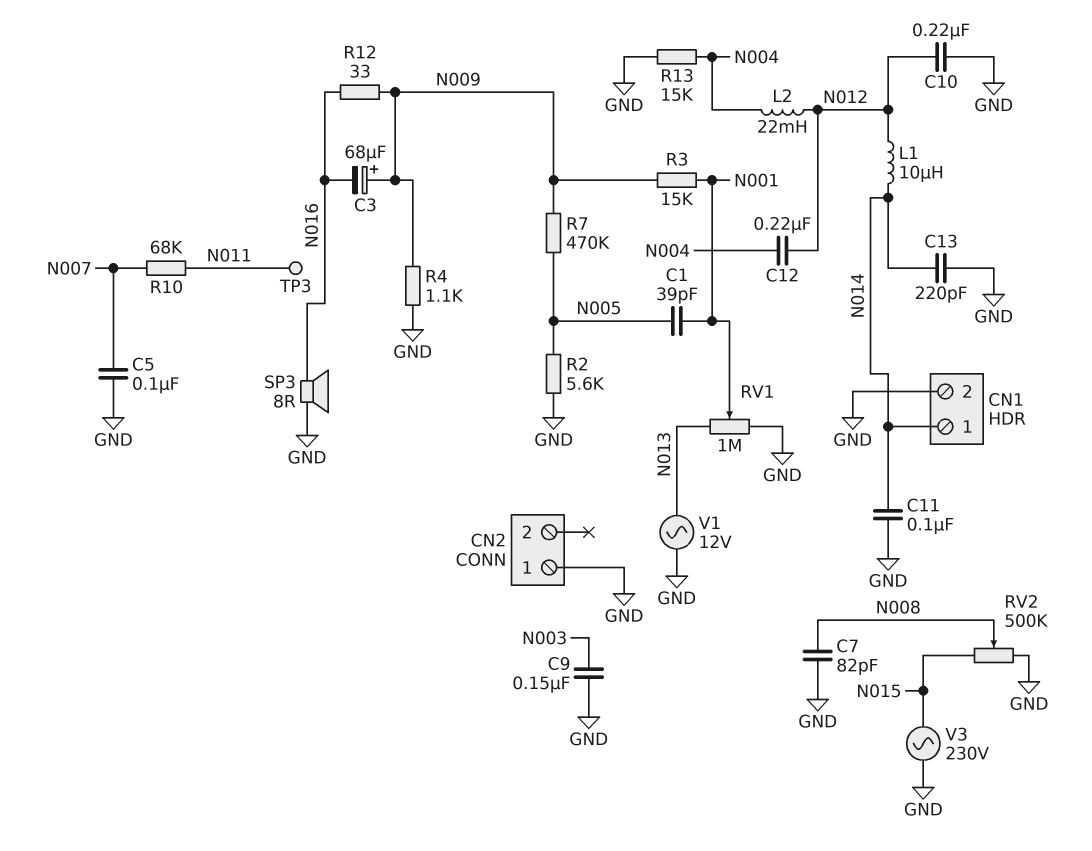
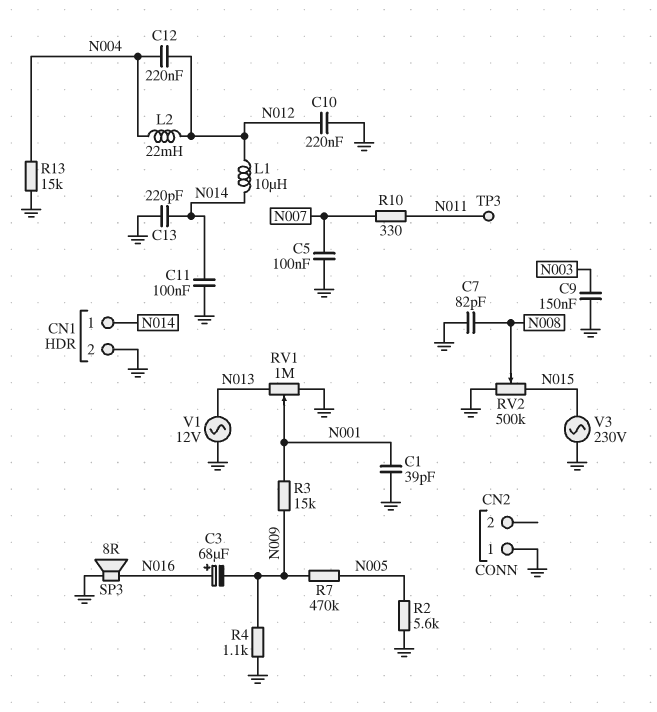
C1: 39pF (N001, N005) -> 39pF (GND, N001)
C3: 68uF (plus N009, minus N016) -> 68uF (plus N016, minus N009)
R10: 68k (N007, N011) -> 330 (N007, N011)
R12: 33 (N009, N016) -> none

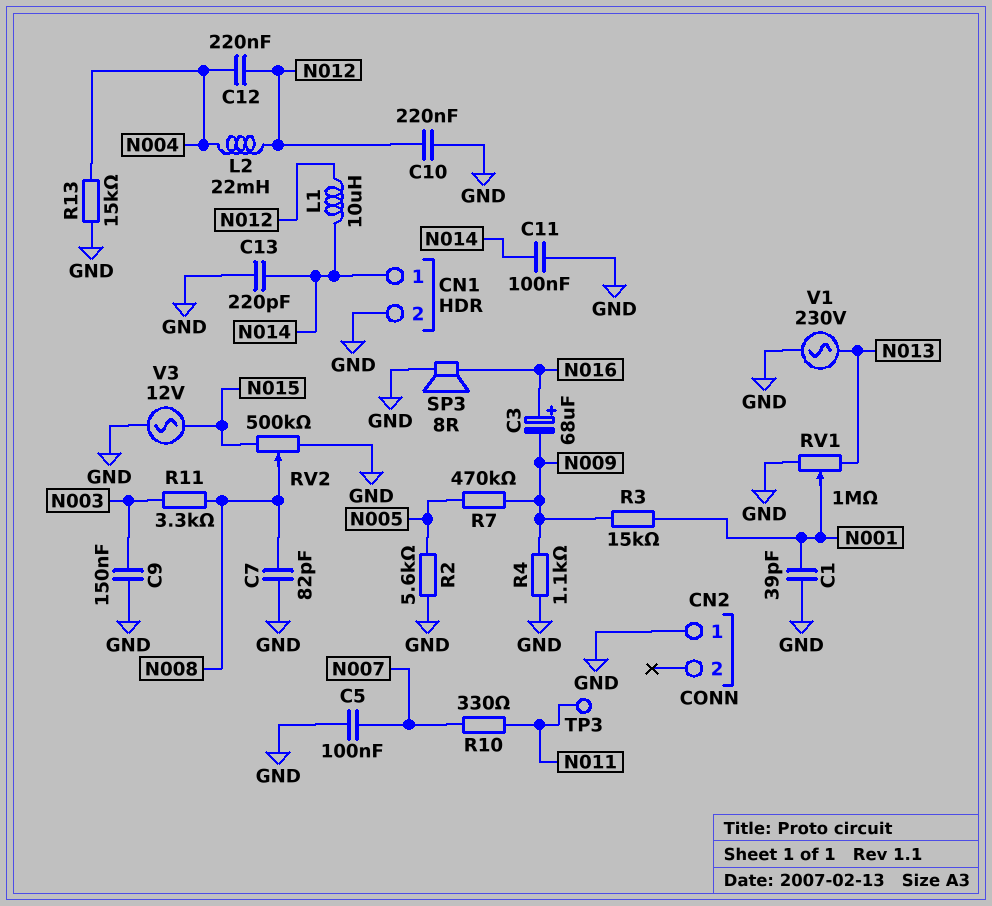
R11: none -> 3.3k (N003, N008)
V1: AC 12V (GND, N013) -> AC 230V (GND, N013)
V3: AC 230V (GND, N015) -> AC 12V (GND, N015)

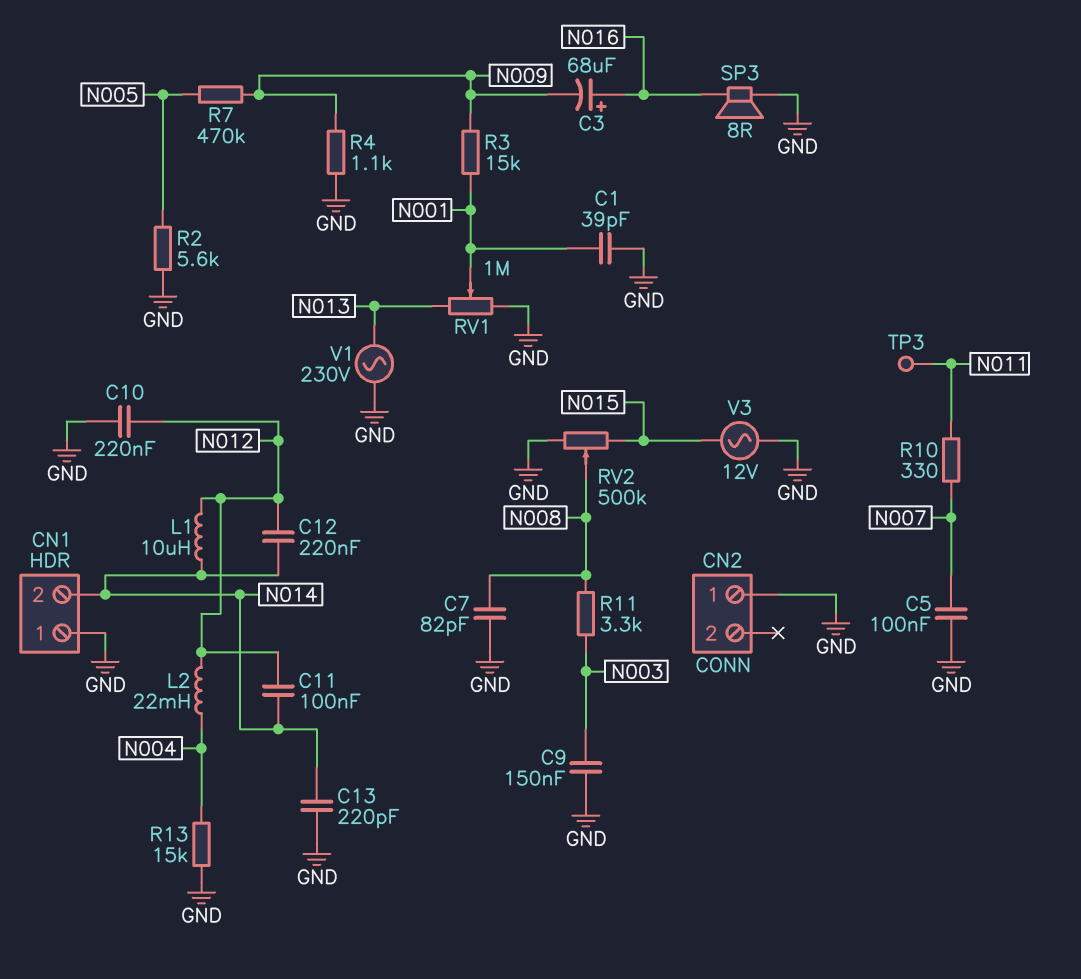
C11: 100nF (GND, N014) -> 100nF (N012, N014)
C12: 220nF (N004, N012) -> 220nF (N012, N014)
CN1 pin 1: N014 -> GND
CN1 pin 2: GND -> N014

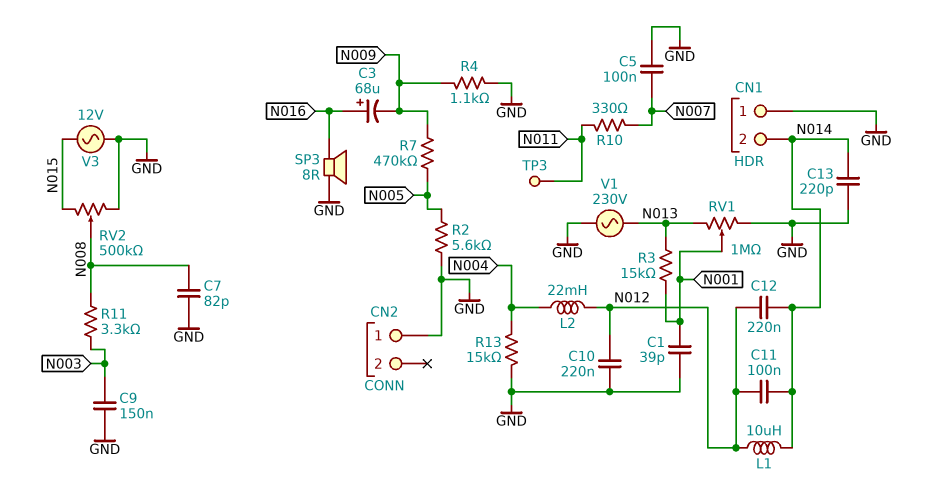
R3: 15k (N001, N009) -> 15k (N001, N013)

